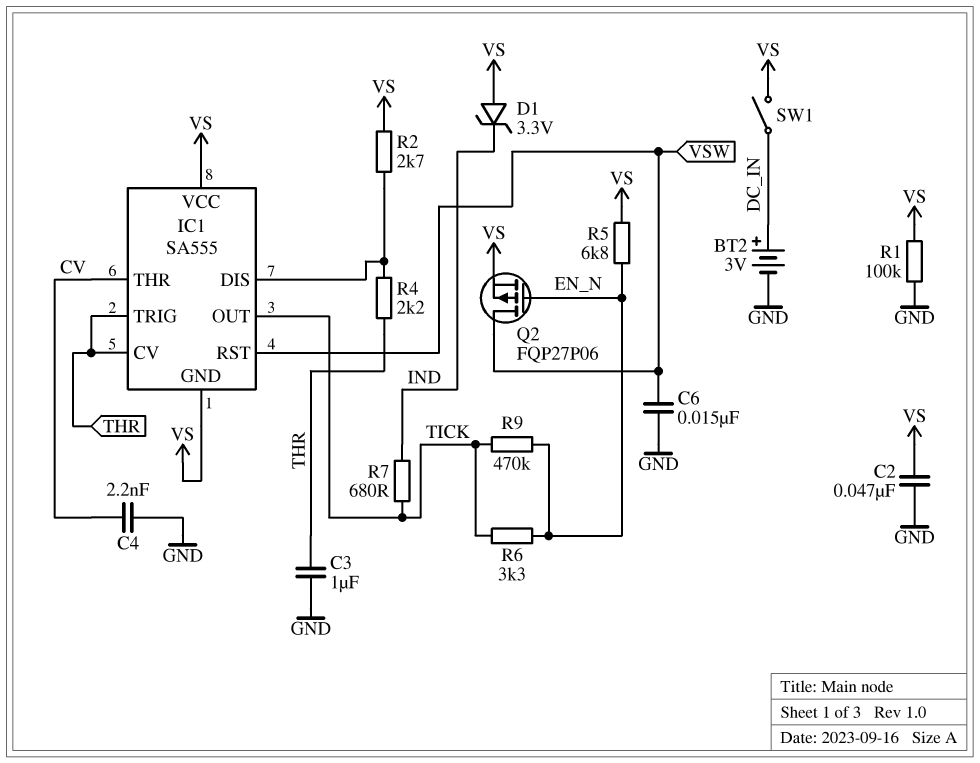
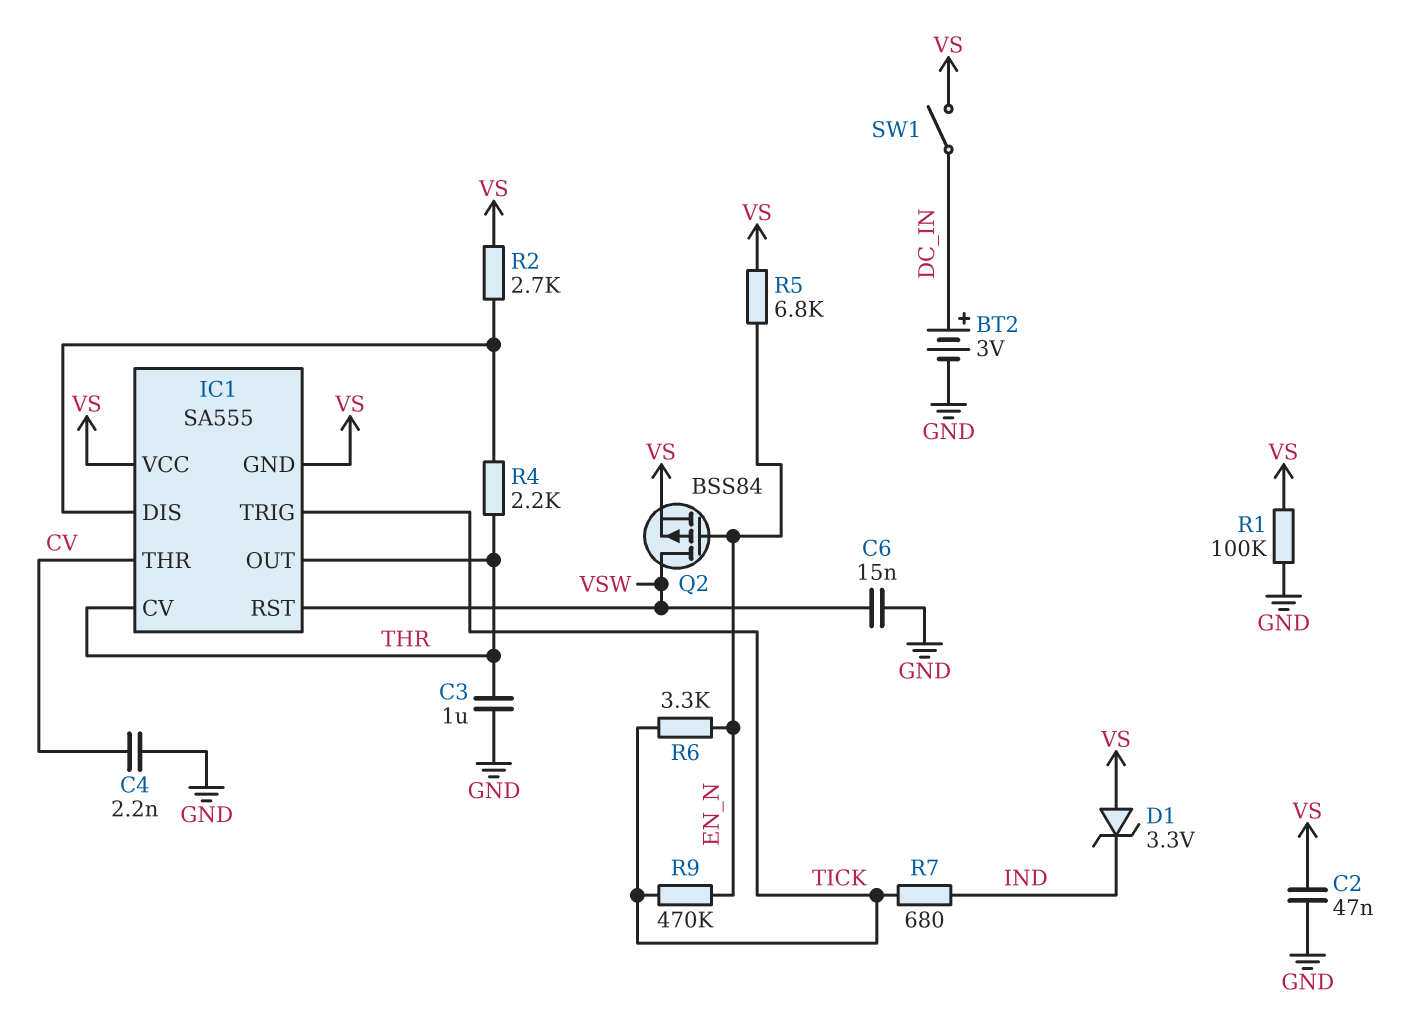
IC1 pin OUT: TICK -> THR
IC1 pin TRIG: THR -> TICK
Q2: PMOS FQP27P06 (G EN_N, D VSW, S VS) -> PMOS BSS84 (G EN_N, D VSW, S VS)

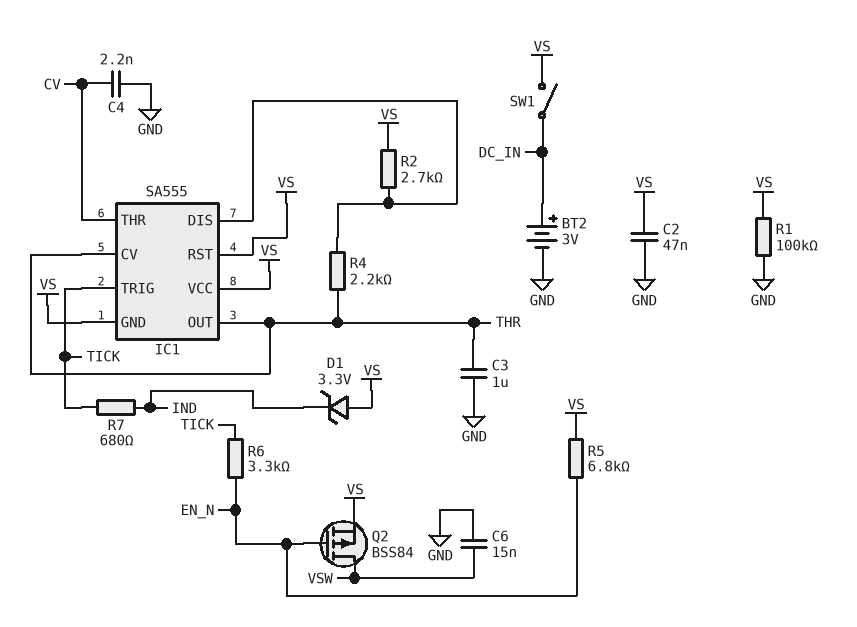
IC1 pin RST: VSW -> VS
R9: 470k (EN_N, TICK) -> none

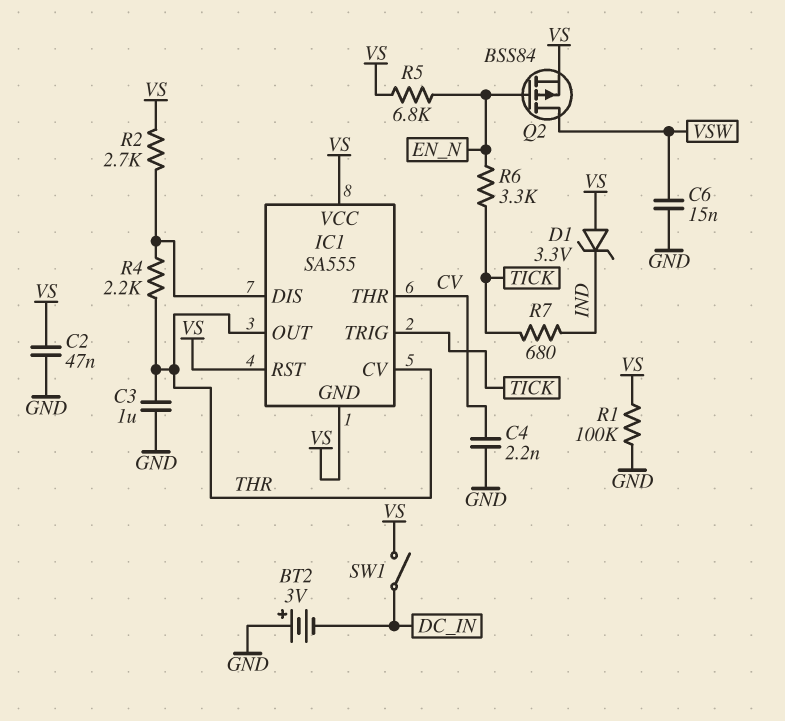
BT2: 3V (plus DC_IN, minus GND) -> 3V (plus GND, minus DC_IN)

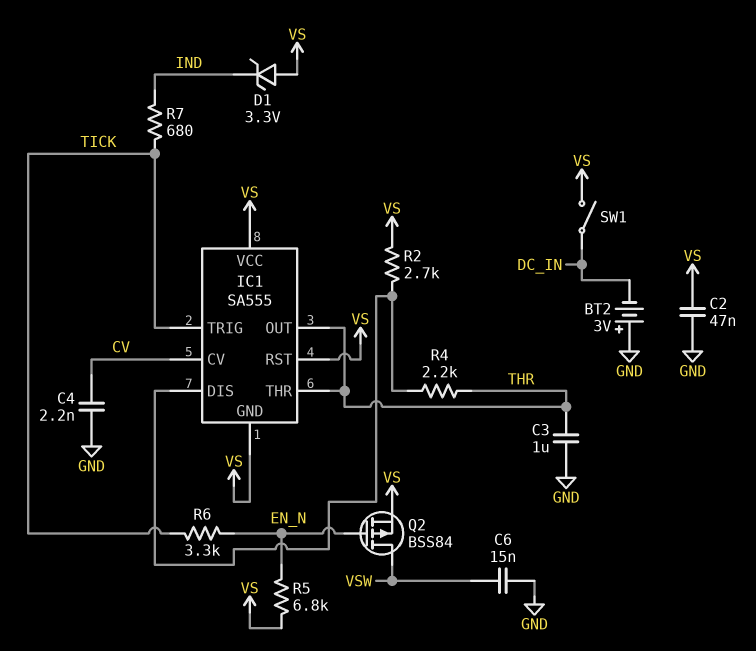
IC1 pin CV: THR -> CV
IC1 pin THR: CV -> THR
R1: 100k (GND, VS) -> none

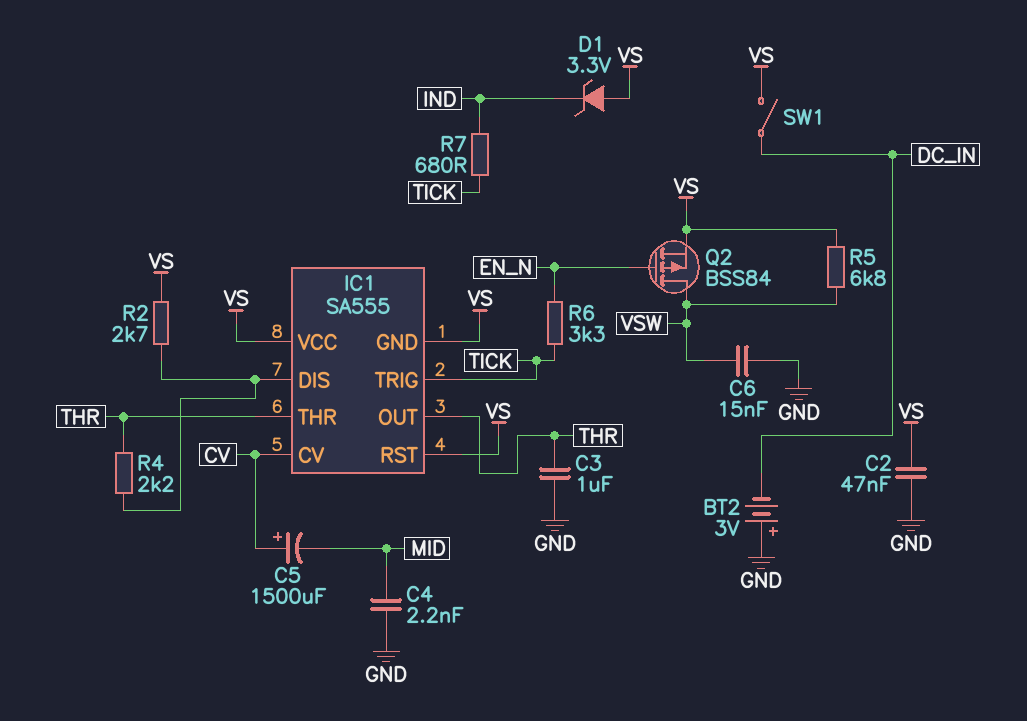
C4: 2.2nF (CV, GND) -> 2.2nF (GND, MID)
C5: none -> 1500uF (plus CV, minus MID)
R5: 6.8k (EN_N, VS) -> 6.8k (VS, VSW)

